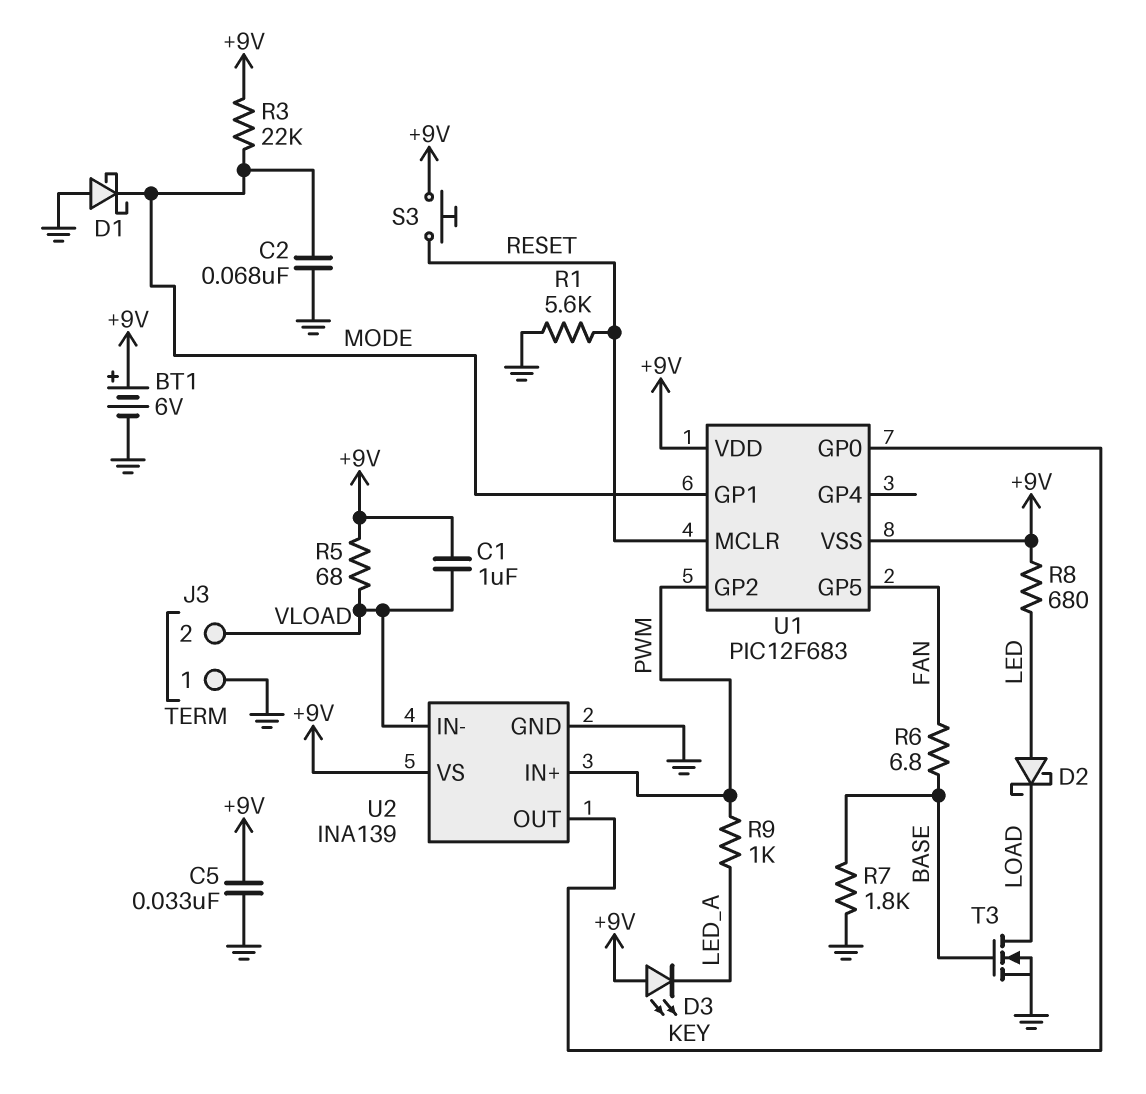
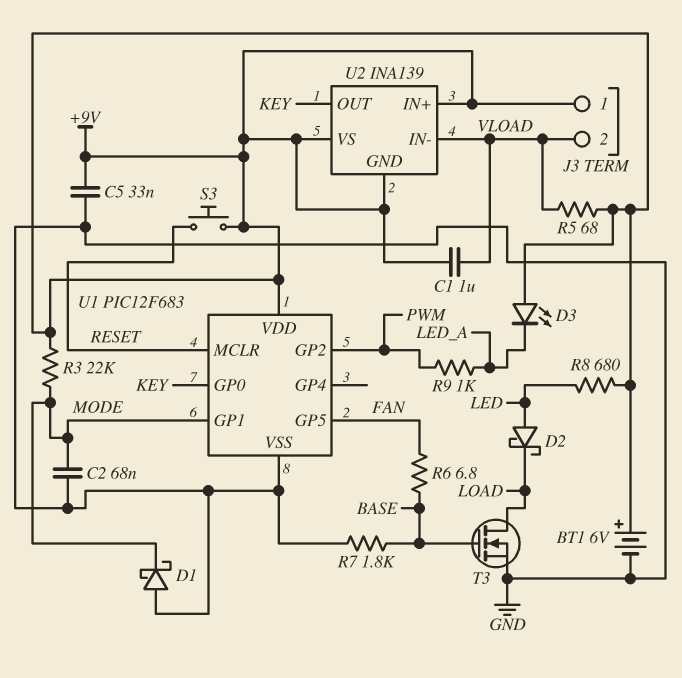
J3 pin 1: GND -> +9V
R1: 5.6k (GND, RESET) -> none
U1 pin VSS: +9V -> GND
U2 pin GND: GND -> +9V
U2 pin IN+: PWM -> +9V

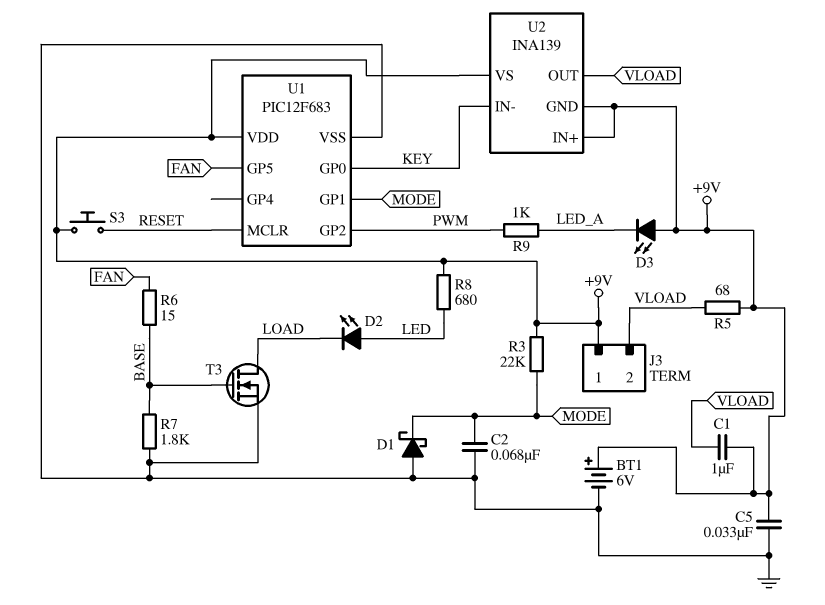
D2: schottky (A LED, K LOAD) -> LED (A LED, K LOAD)
R6: 6.8 (BASE, FAN) -> 15 (BASE, FAN)
U2 pin IN-: VLOAD -> KEY
U2 pin OUT: KEY -> VLOAD

